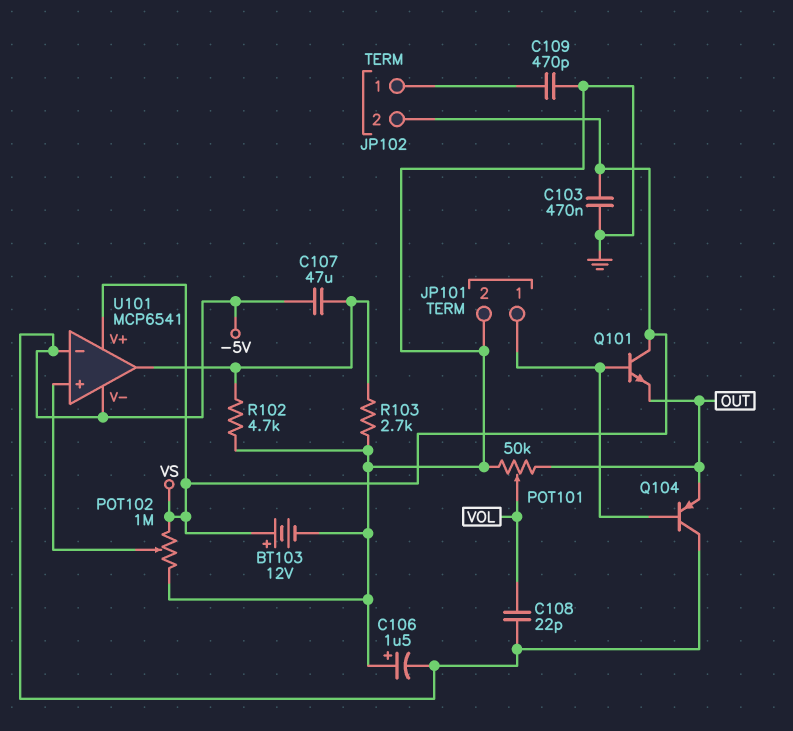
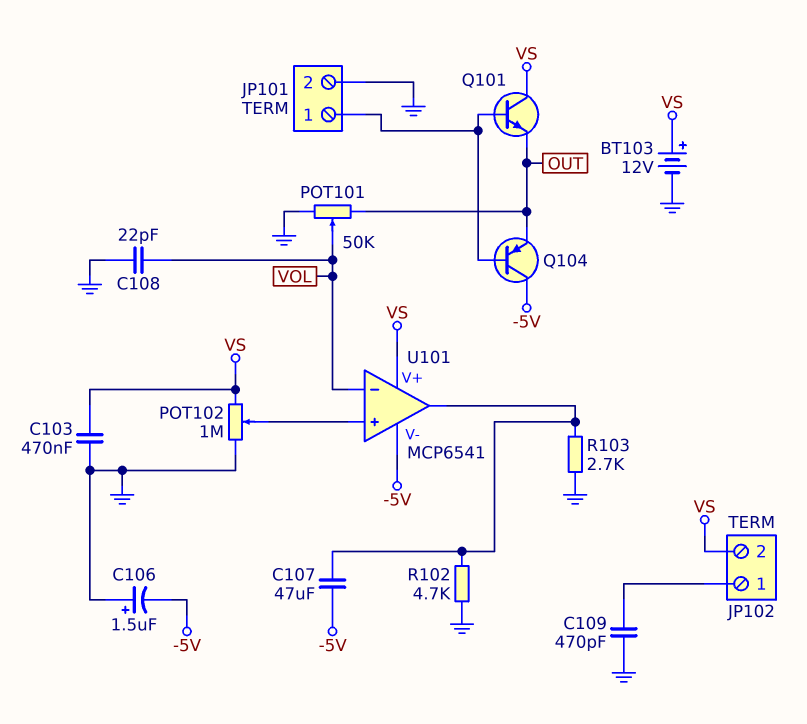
C108: 22pF (-5V, VOL) -> 22pF (GND, VOL)
U101 pin in-: -5V -> VOL

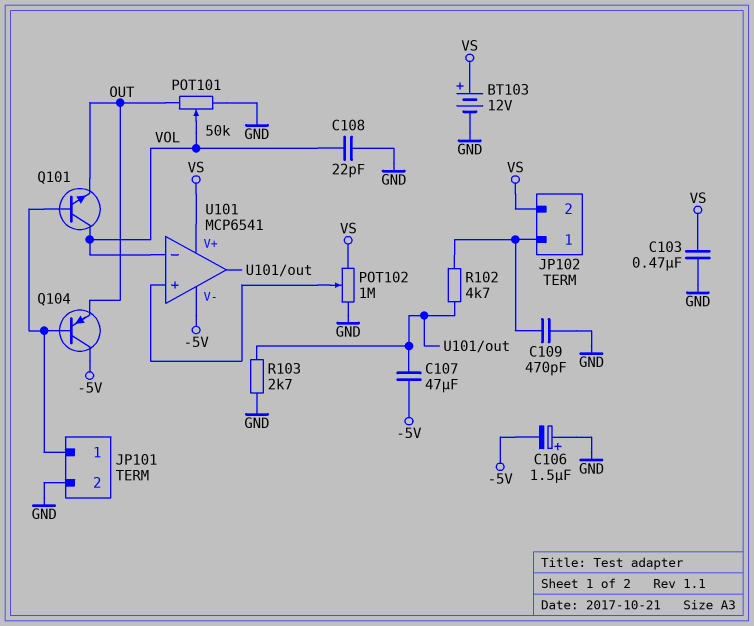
Q101: NPN (B JP101/1, C VS, E OUT) -> NPN (B JP101/1, C VOL, E OUT)
R102: 4.7k (GND, U101/out) -> 4.7k (JP102/1, U101/out)

